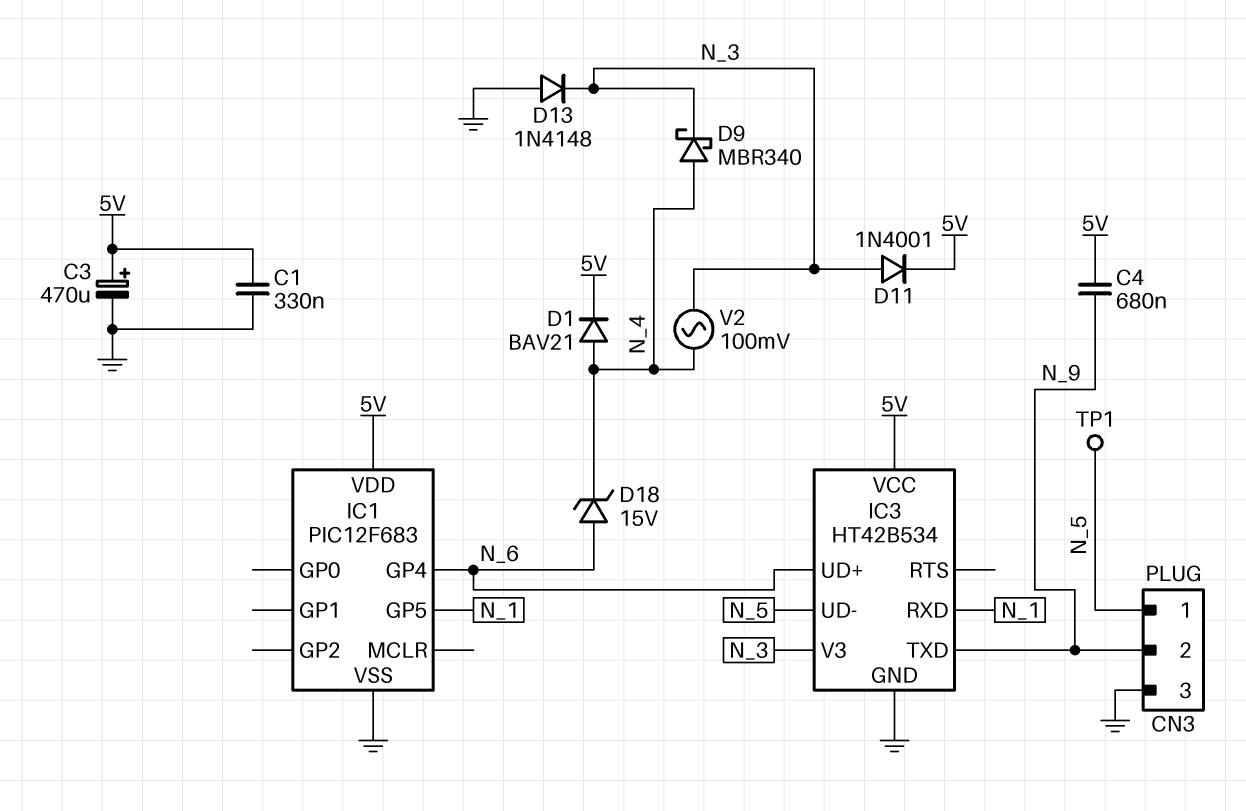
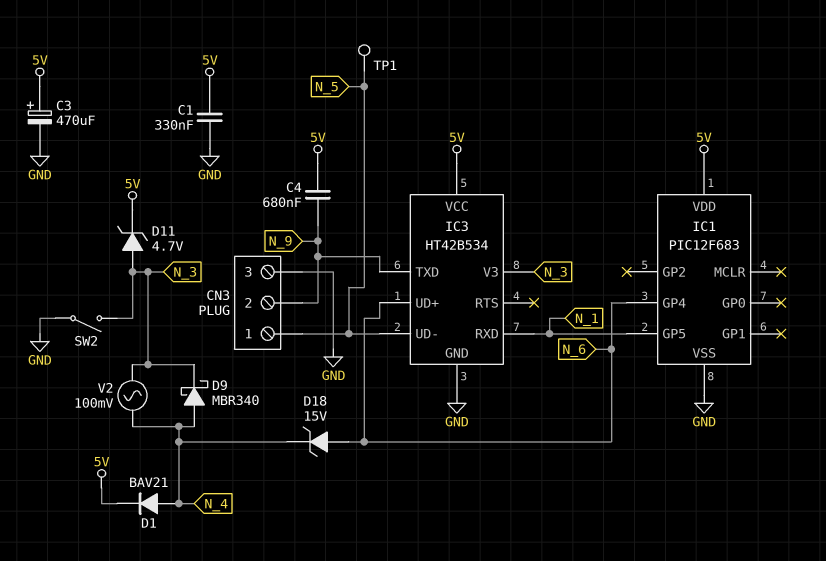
D11: diode 1N4001 (A N_3, K 5V) -> zener 4.7V (A N_3, K 5V)
D13: diode 1N4148 (A GND, K N_3) -> none
SW2: none -> switch (GND, N_3)

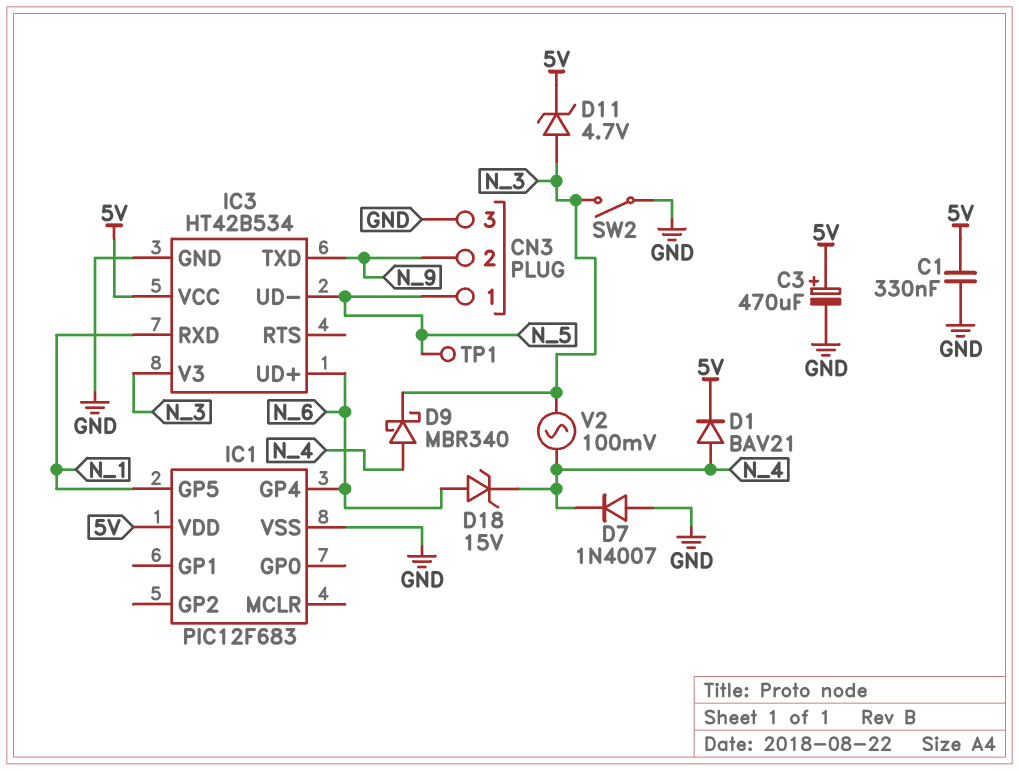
C4: 680nF (5V, N_9) -> none
D7: none -> diode 1N4007 (A GND, K N_4)

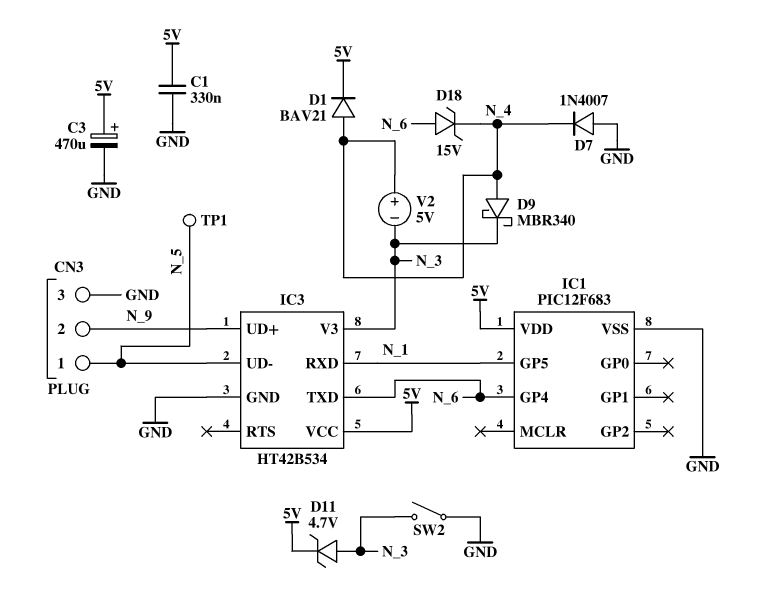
IC3 pin TXD: N_9 -> N_6
IC3 pin UD+: N_6 -> N_9
V2: AC 100mV (N_3, N_4) -> 5V (plus N_4, minus N_3)

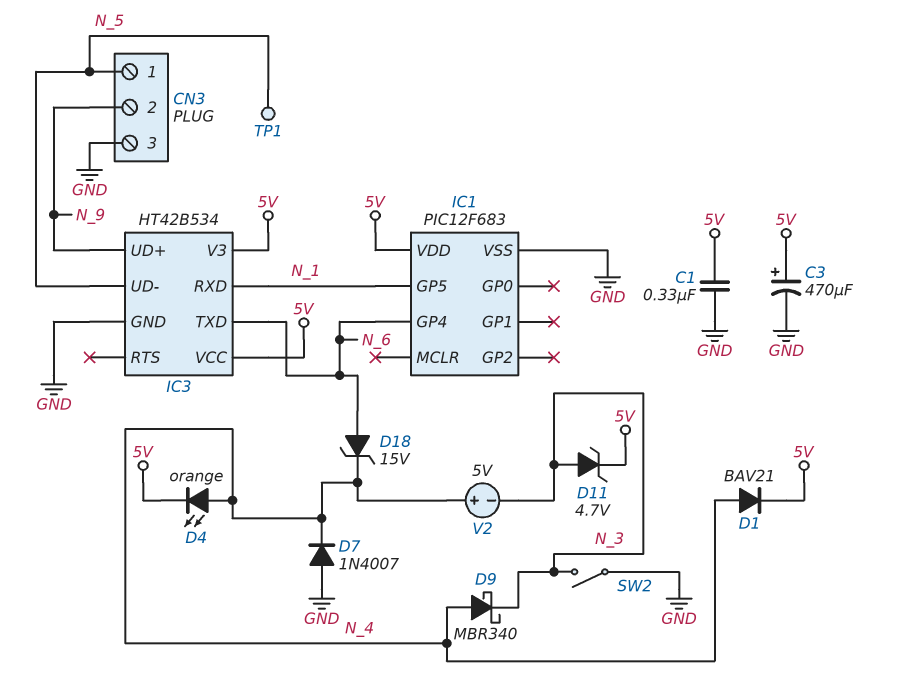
D4: none -> LED orange (A N_4, K 5V)
IC3 pin V3: N_3 -> 5V

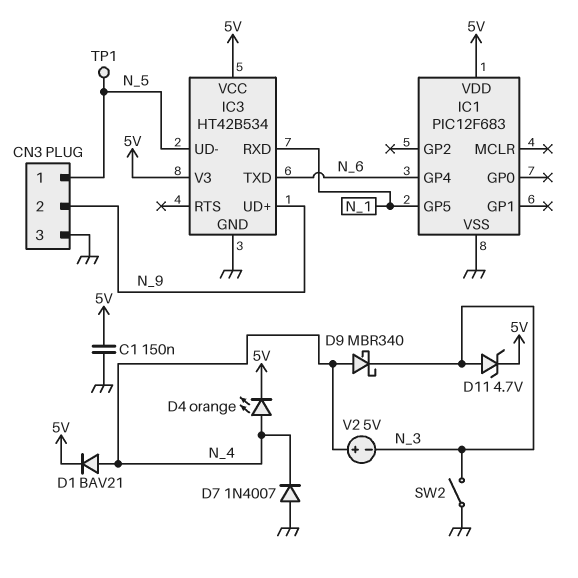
C1: 330nF (5V, GND) -> 150nF (5V, GND)
C3: 470uF (plus 5V, minus GND) -> none
D18: zener 15V (A N_6, K N_4) -> none

